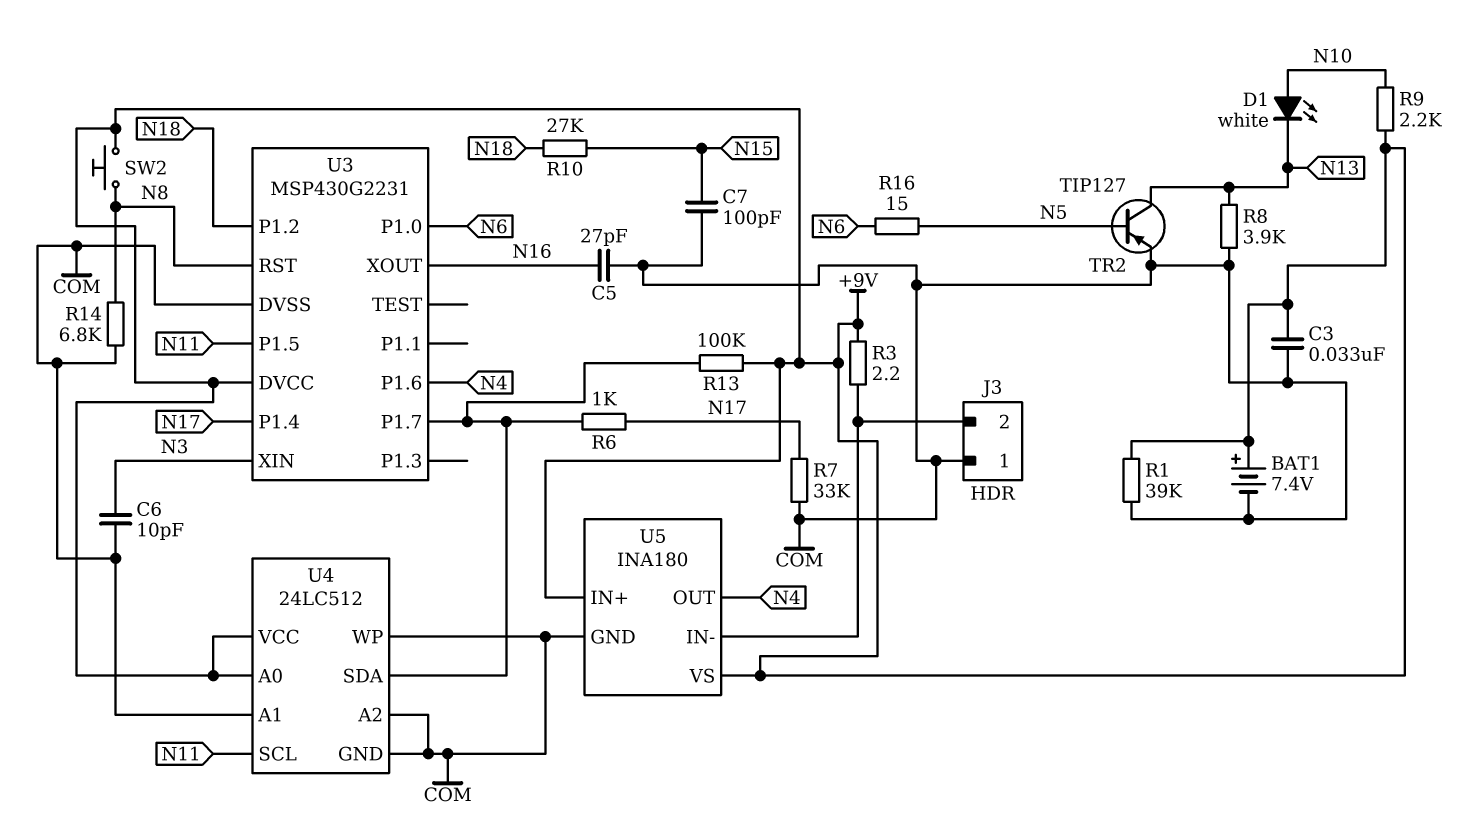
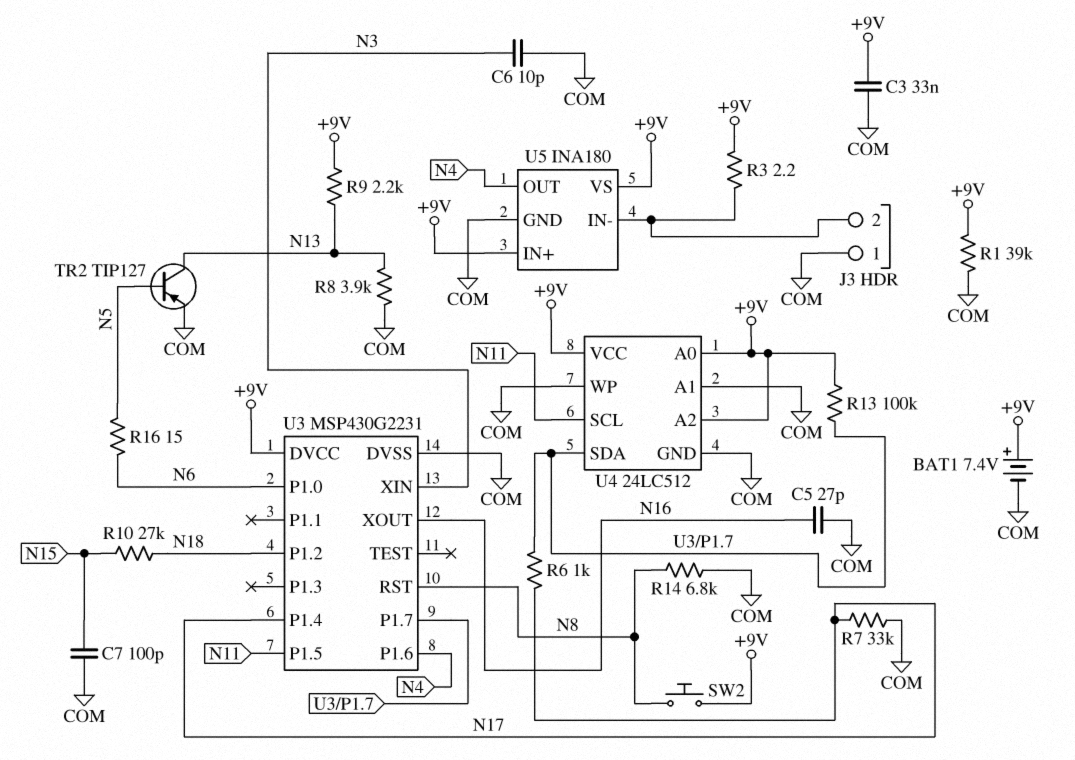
D1: LED white (A N10, K N13) -> none
R9: 2.2k (+9V, N10) -> 2.2k (+9V, N13)
U4 pin A2: COM -> +9V

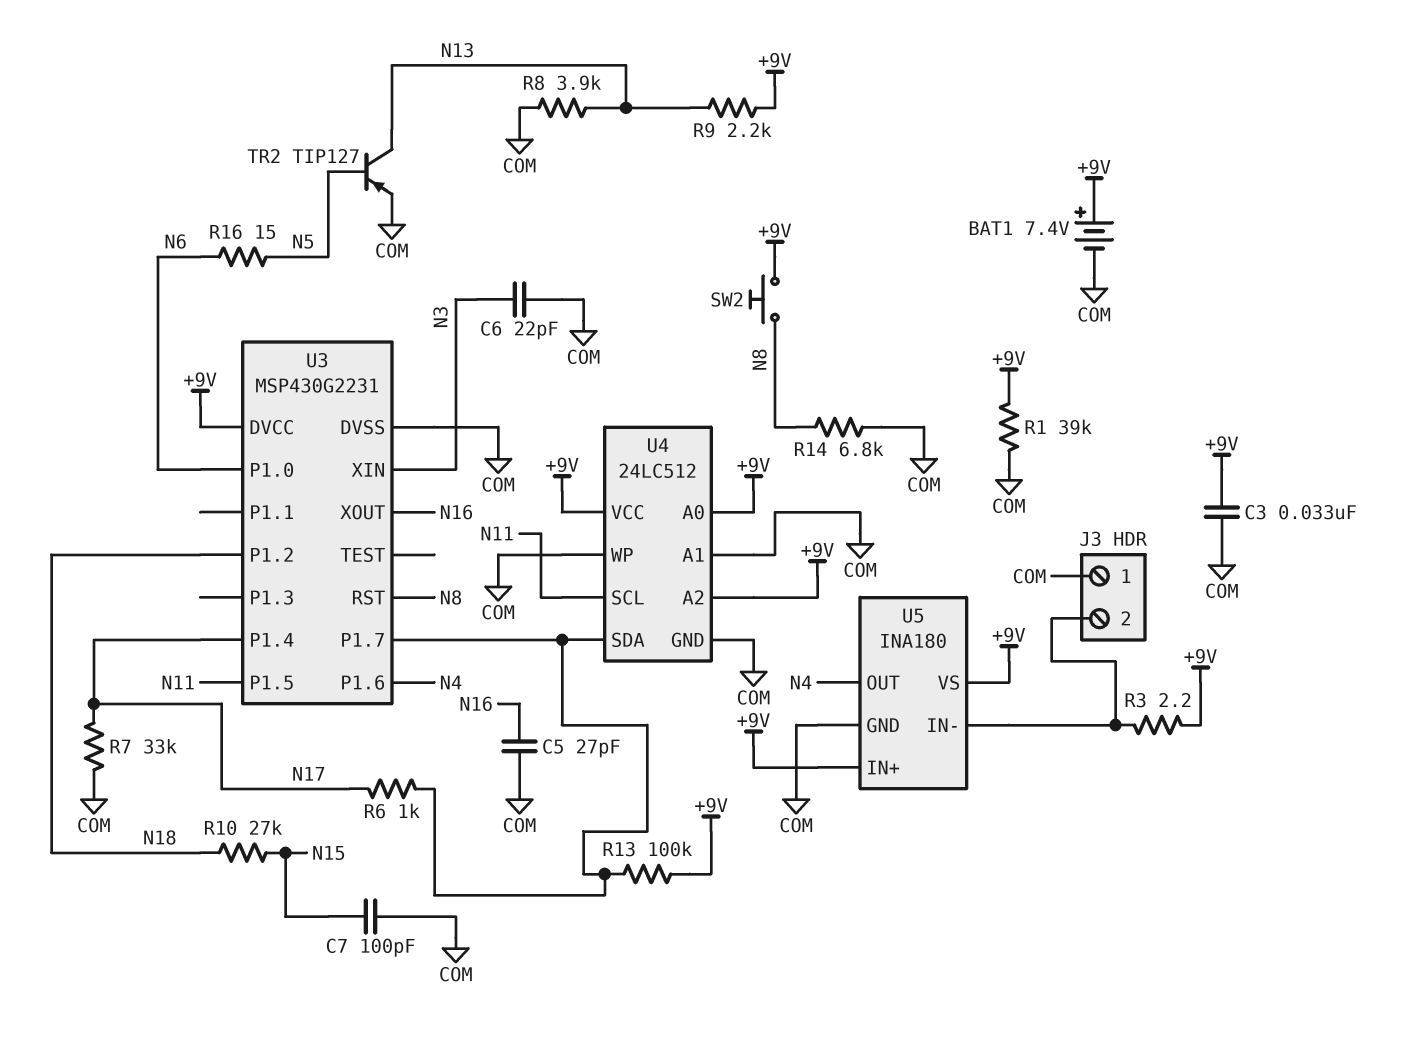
C6: 10pF (COM, N3) -> 22pF (COM, N3)

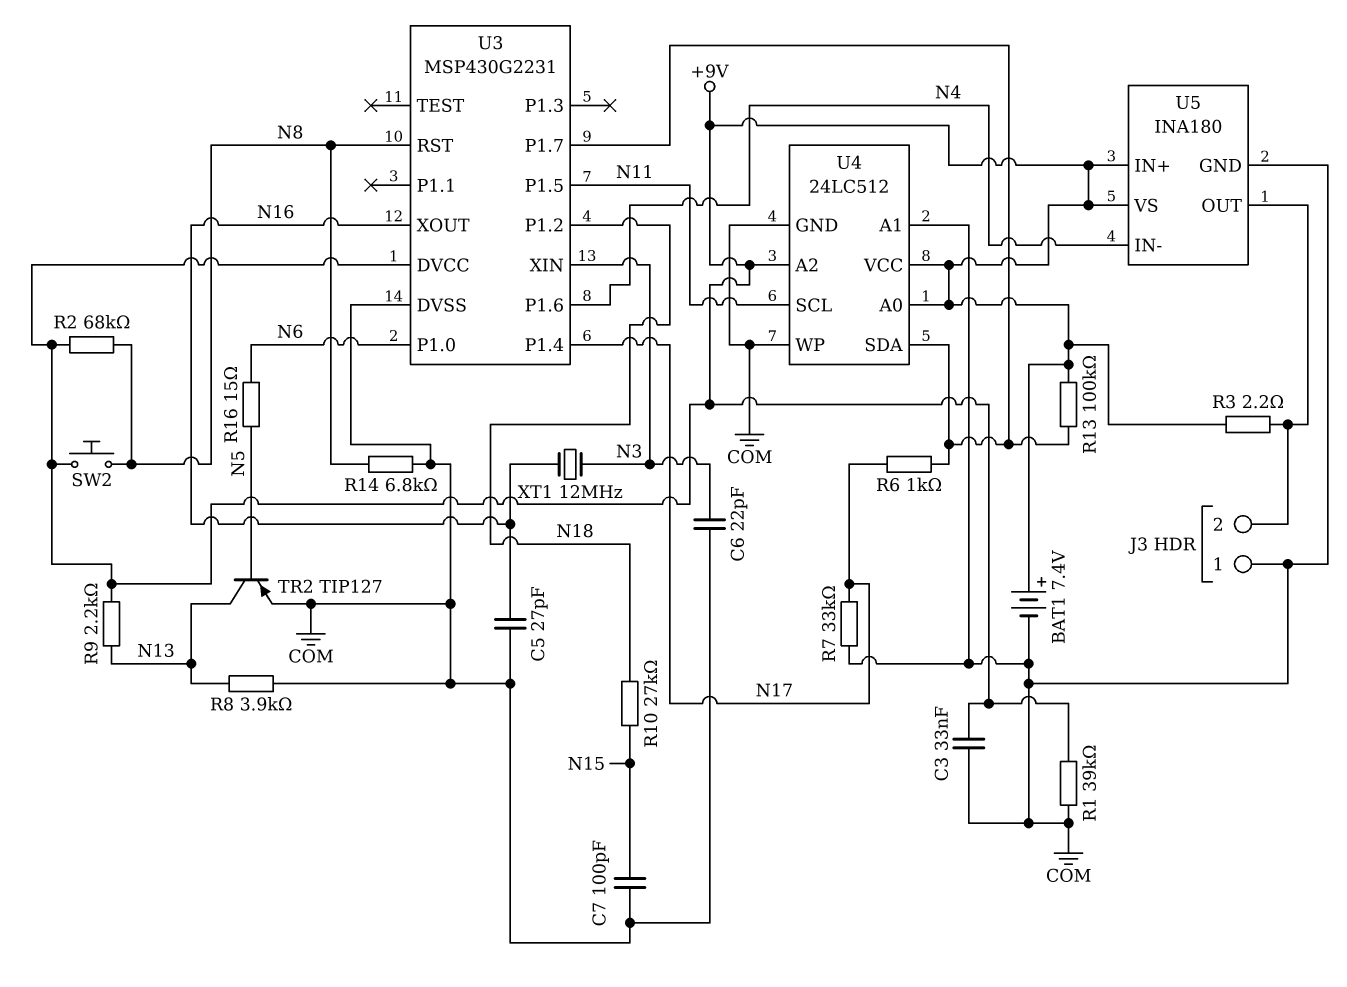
R2: none -> 68k (+9V, N8)
U5 pin IN-: J3/2 -> N4
U5 pin OUT: N4 -> J3/2
XT1: none -> 12MHz (N3, N16)

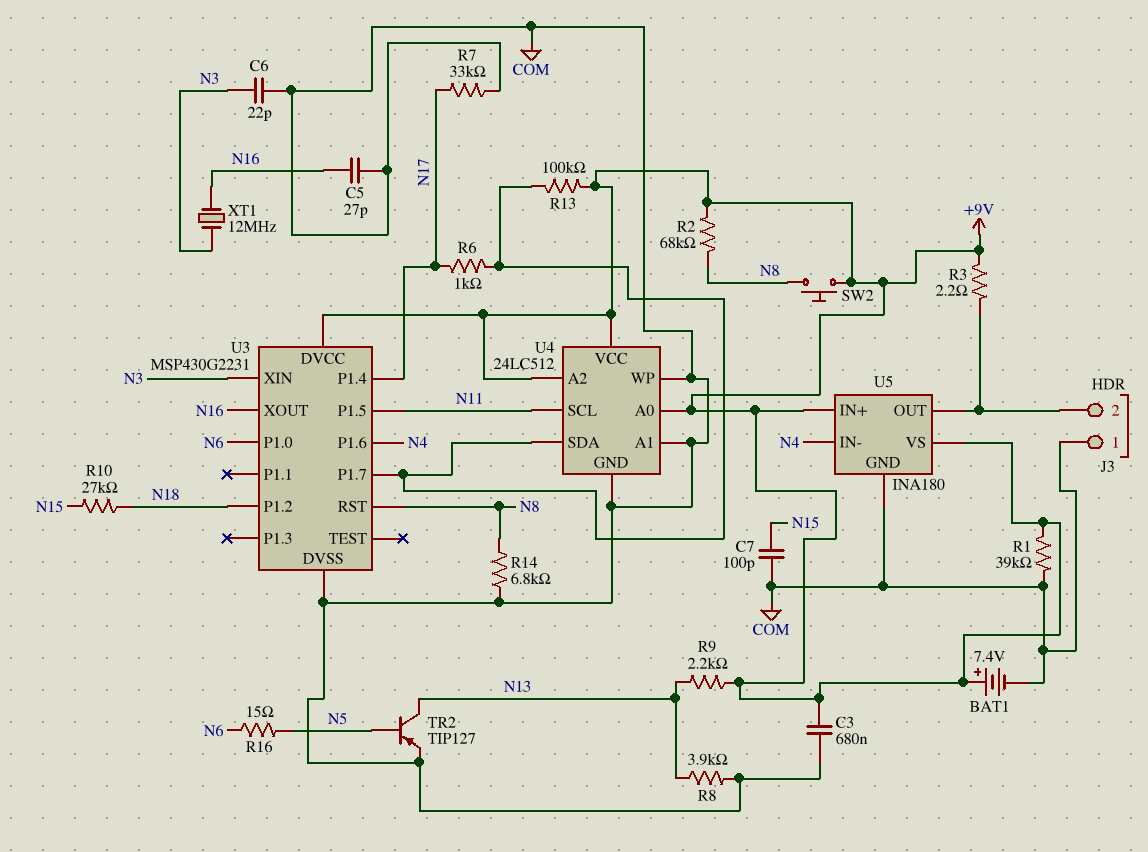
C3: 33nF (+9V, COM) -> 680nF (+9V, COM)

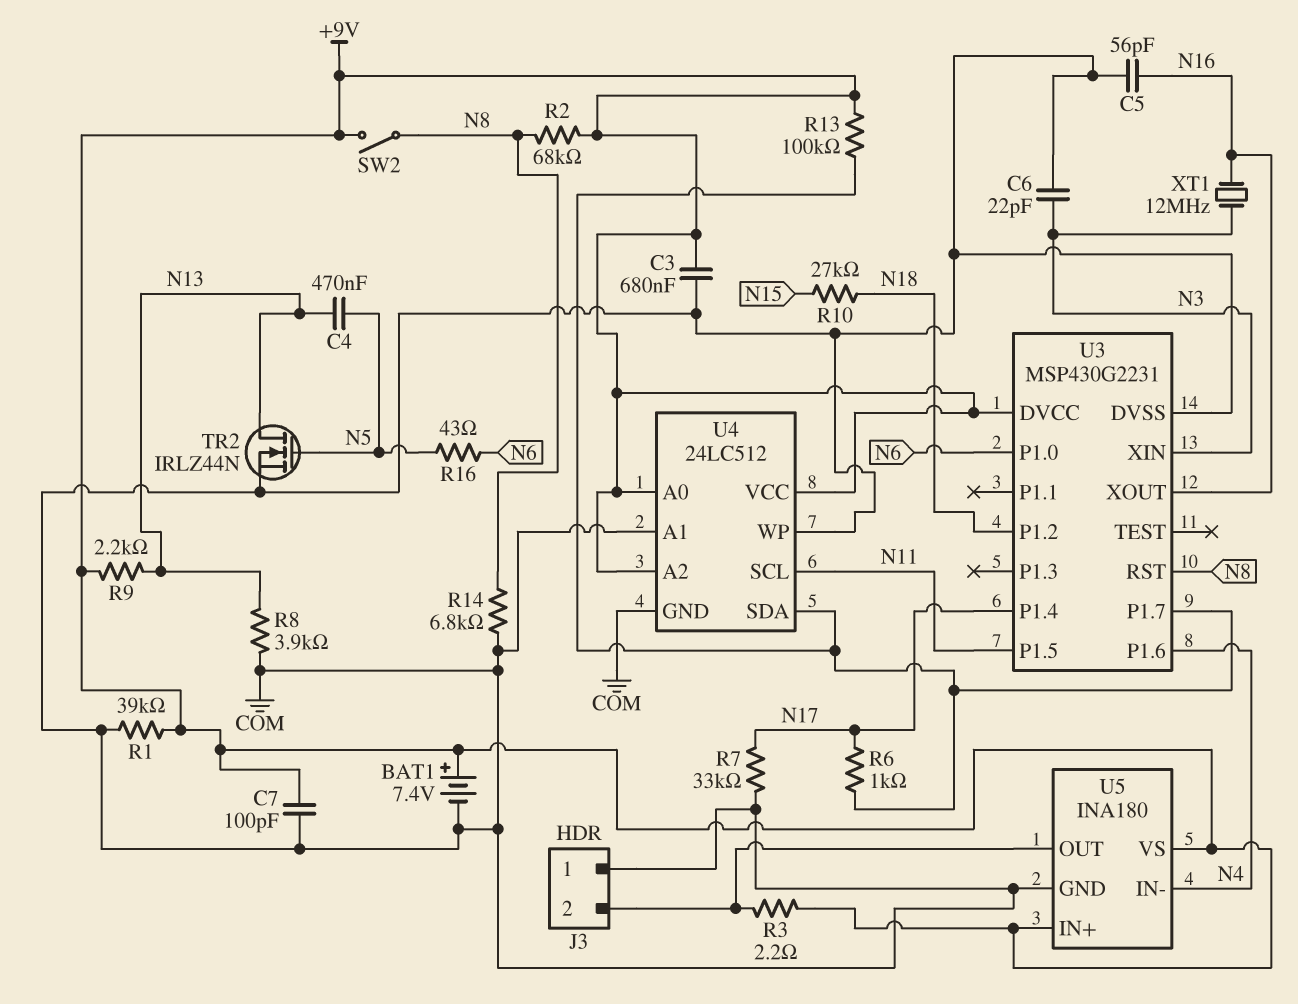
C4: none -> 470nF (N5, N13)
C5: 27pF (COM, N16) -> 56pF (COM, N16)
C7: 100pF (COM, N15) -> 100pF (+9V, COM)
R16: 15 (N5, N6) -> 43 (N5, N6)
SW2: button (+9V, N8) -> switch (+9V, N8)
TR2: PNP TIP127 (B N5, C N13, E COM) -> NMOS IRLZ44N (G N5, D N13, S COM)

